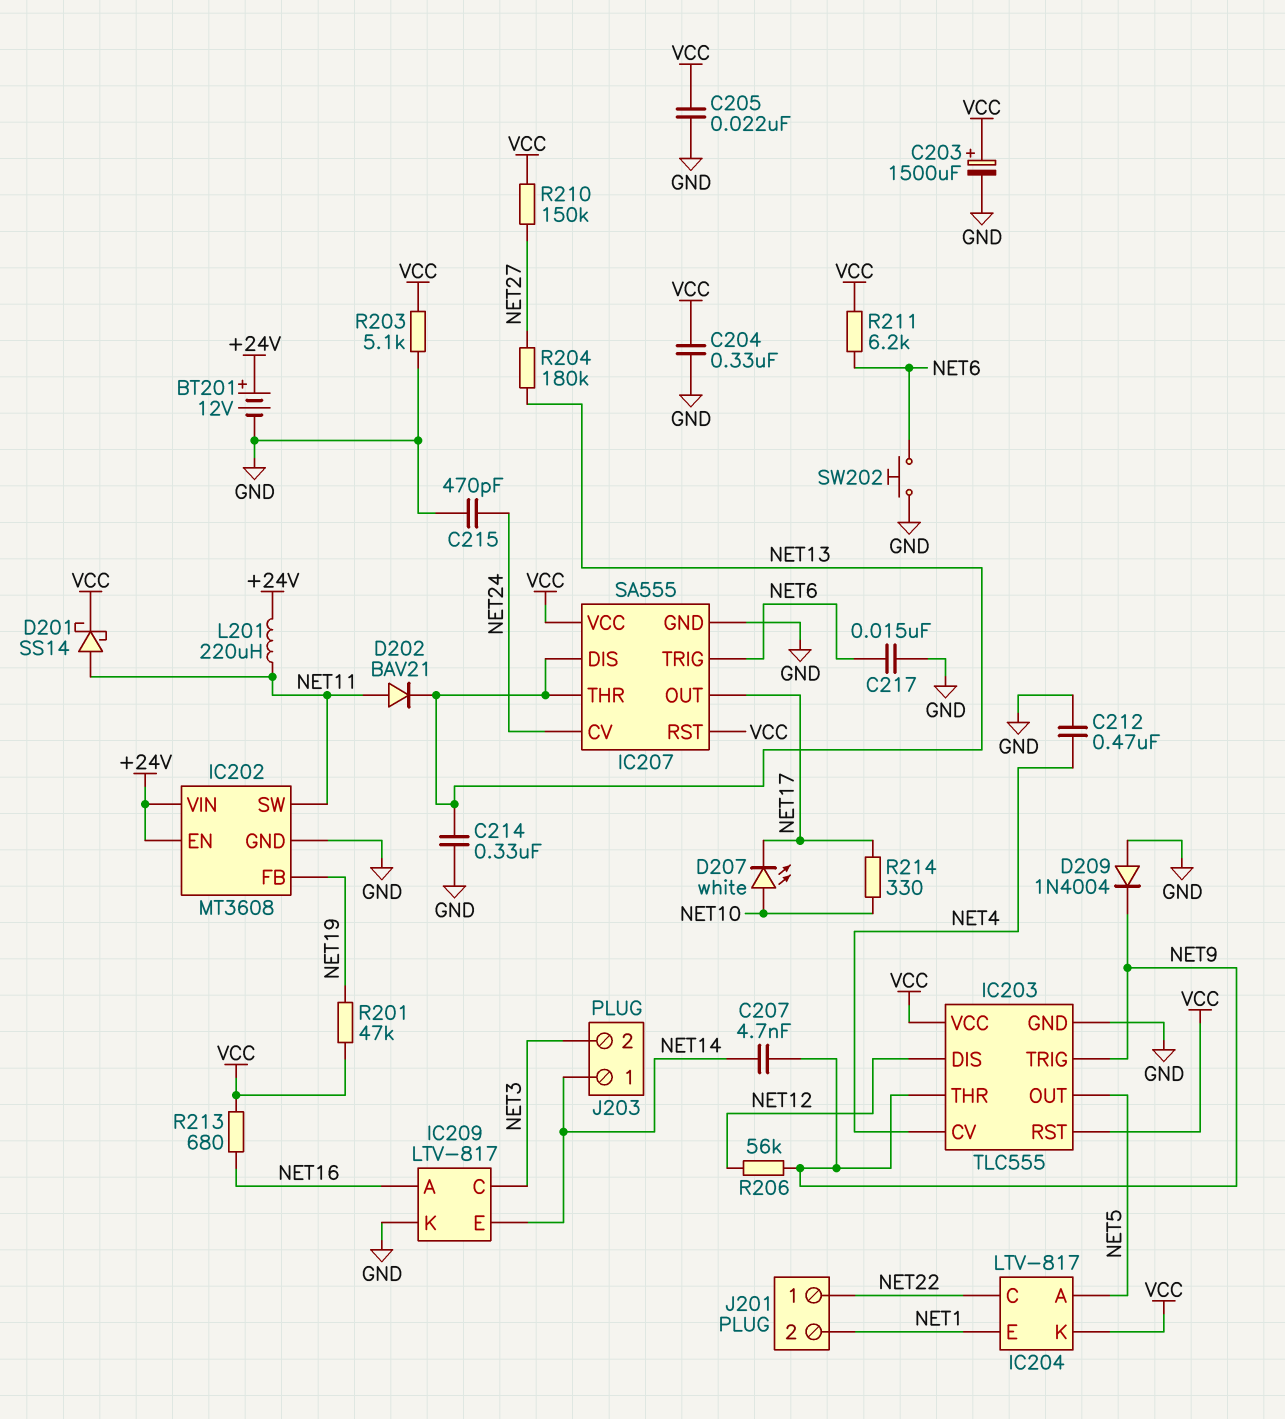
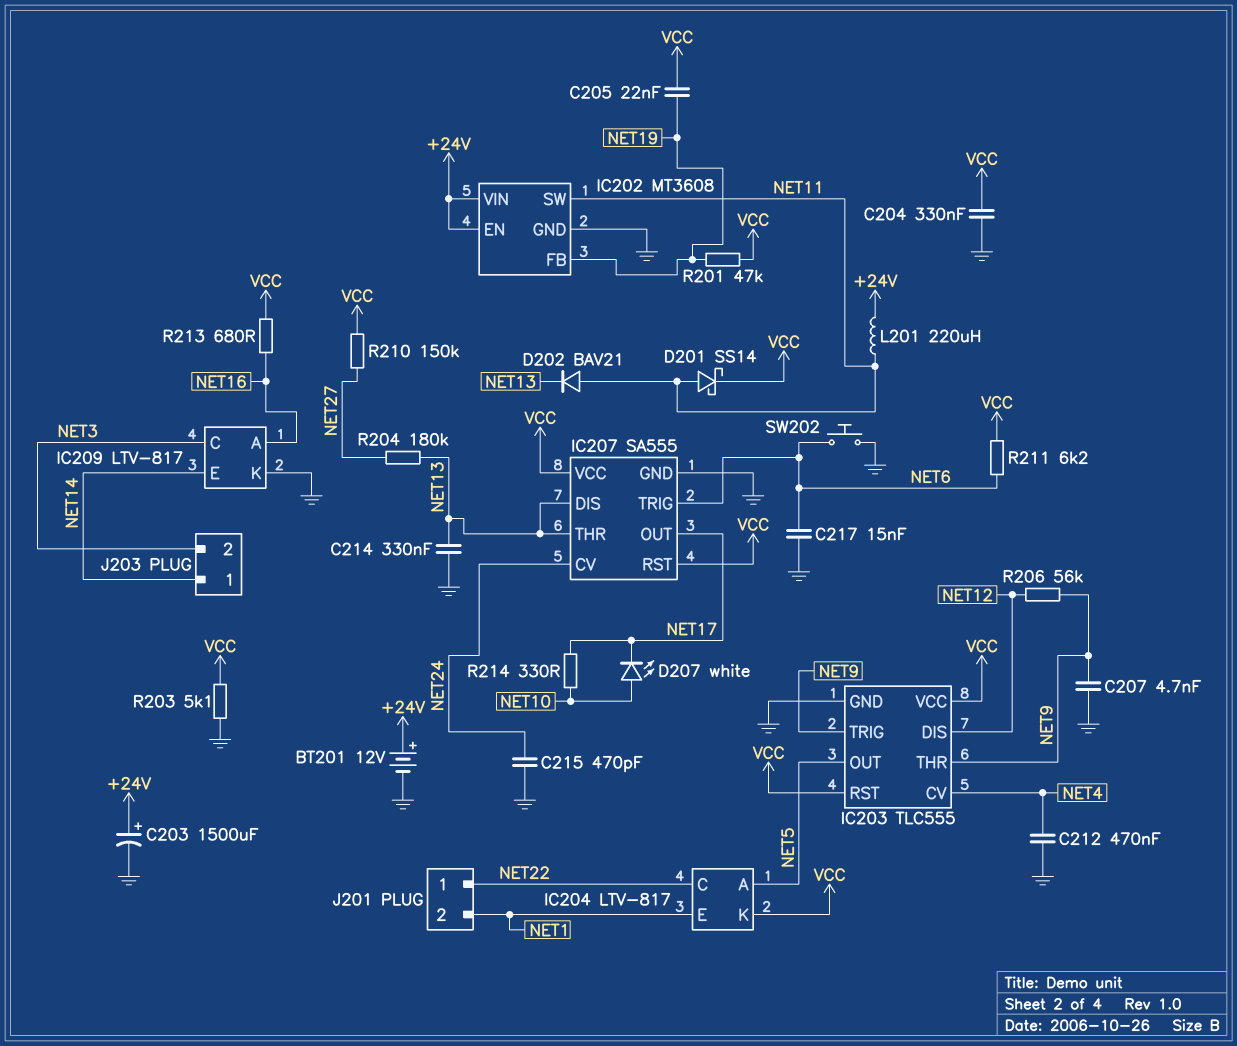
C203: 1500uF (plus VCC, minus GND) -> 1500uF (plus +24V, minus GND)
C205: 22nF (GND, VCC) -> 22nF (NET19, VCC)
C207: 4.7nF (NET9, NET14) -> 4.7nF (GND, NET9)
D209: diode 1N4004 (A GND, K NET9) -> none

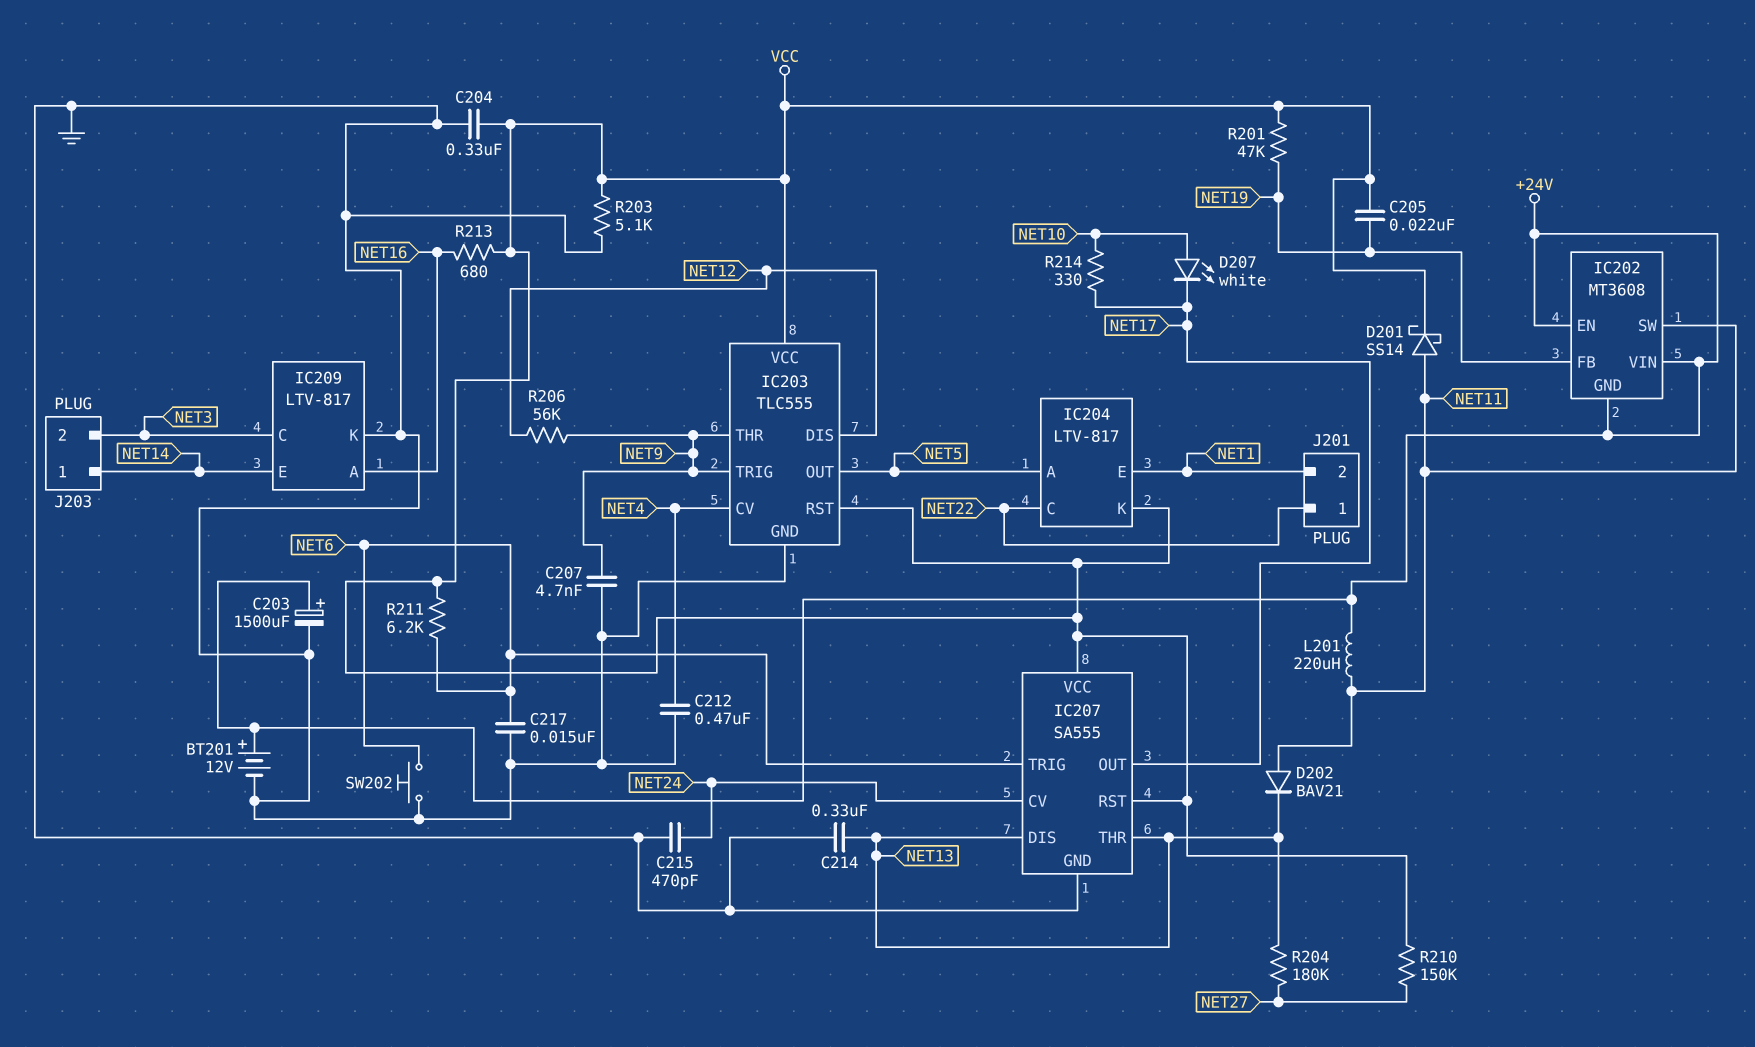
IC202 pin GND: GND -> +24V

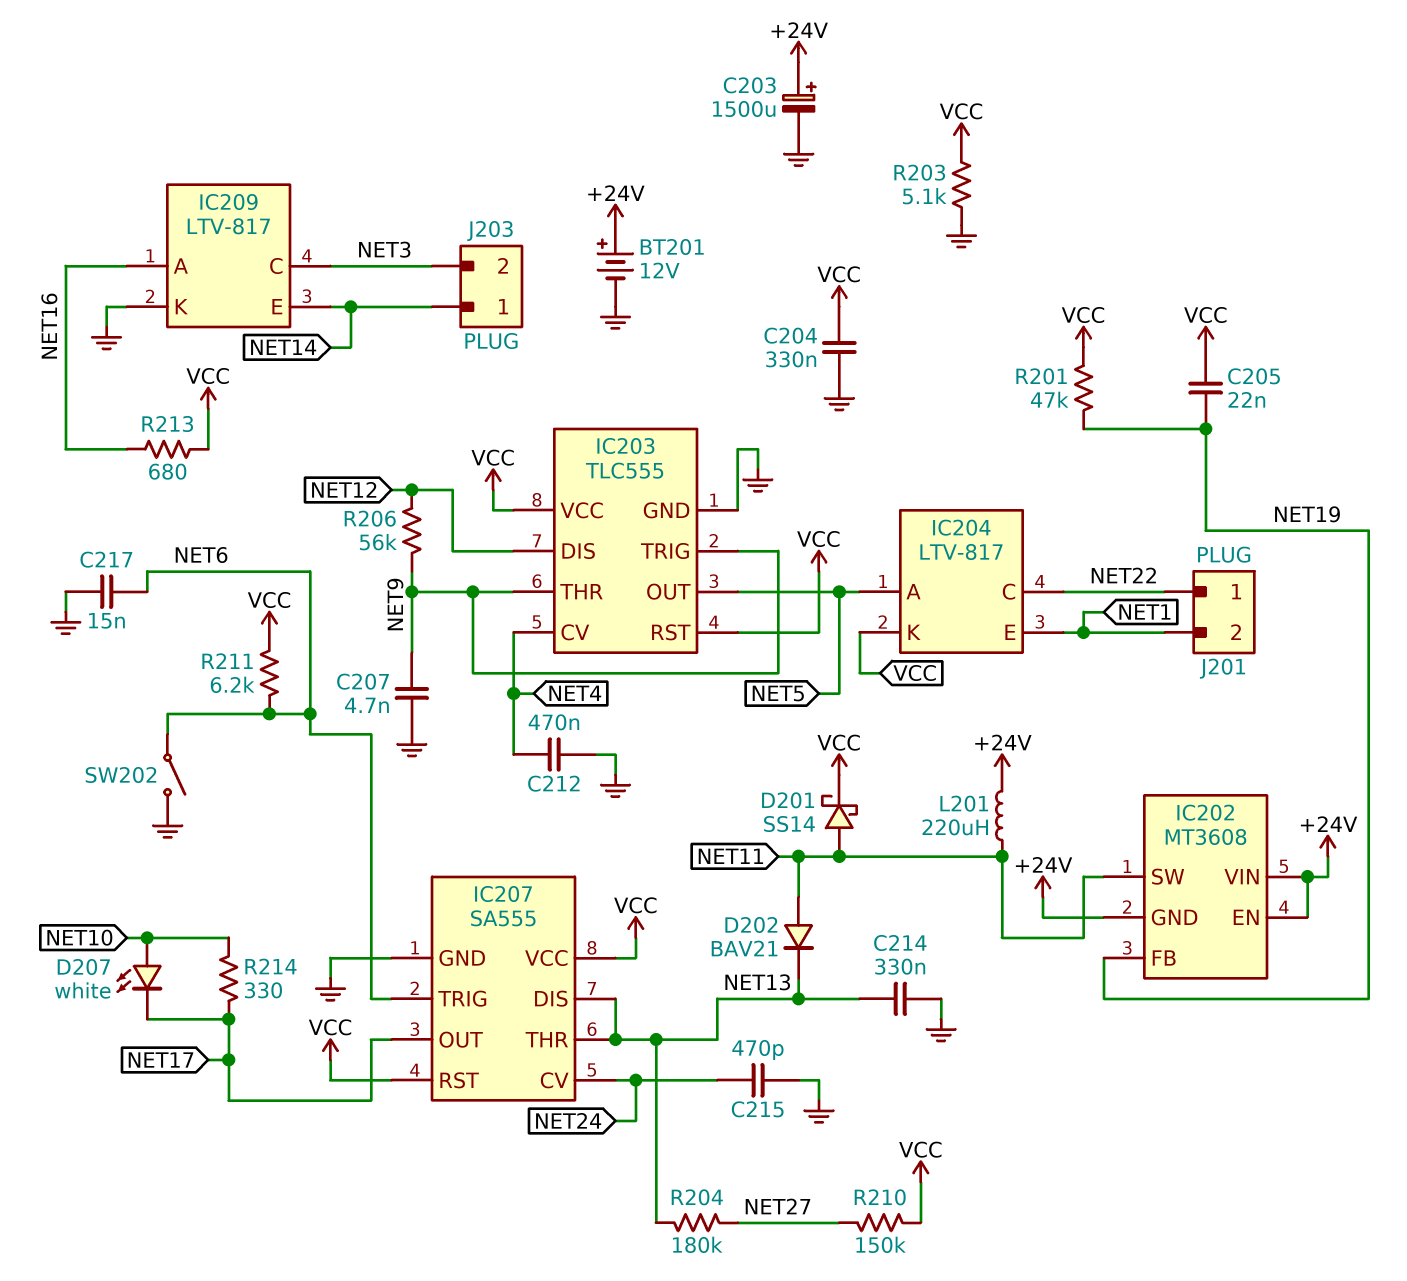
SW202: button (GND, NET6) -> switch (GND, NET6)

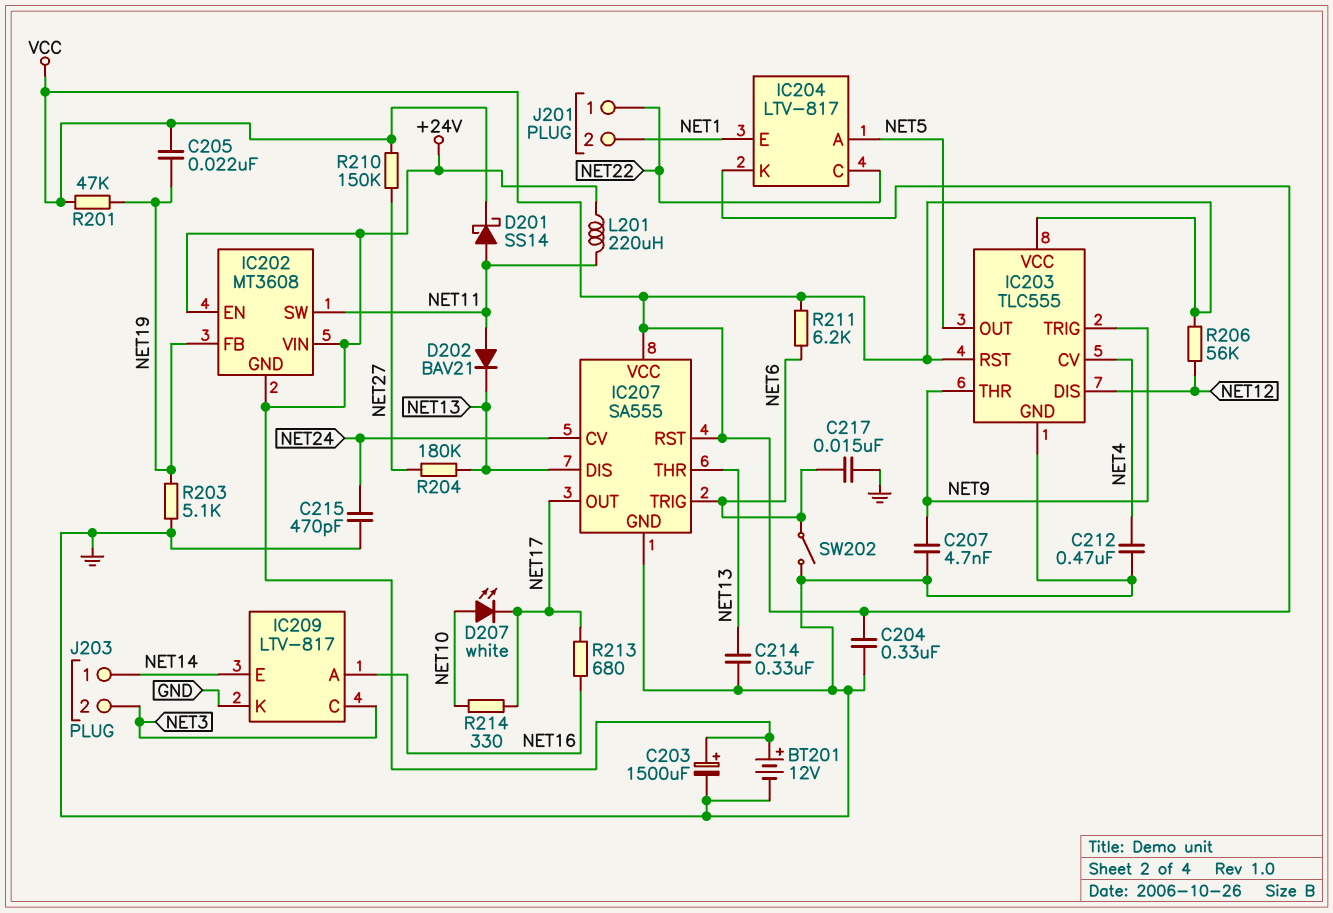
R203: 5.1k (GND, VCC) -> 5.1k (GND, NET19)
R206: 56k (NET9, NET12) -> 56k (NET12, VCC)
R213: 680 (NET16, VCC) -> 680 (NET16, NET17)

